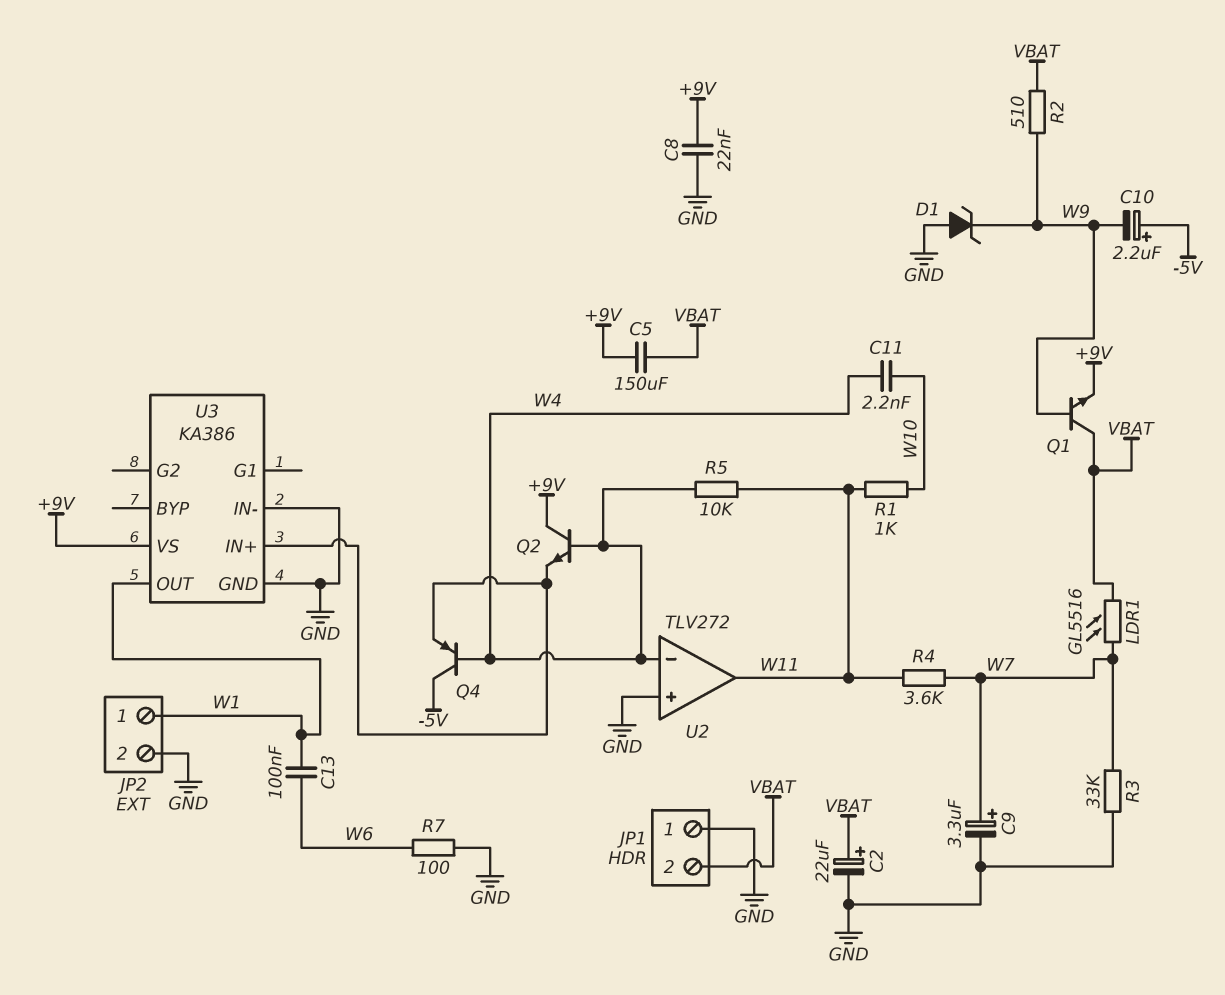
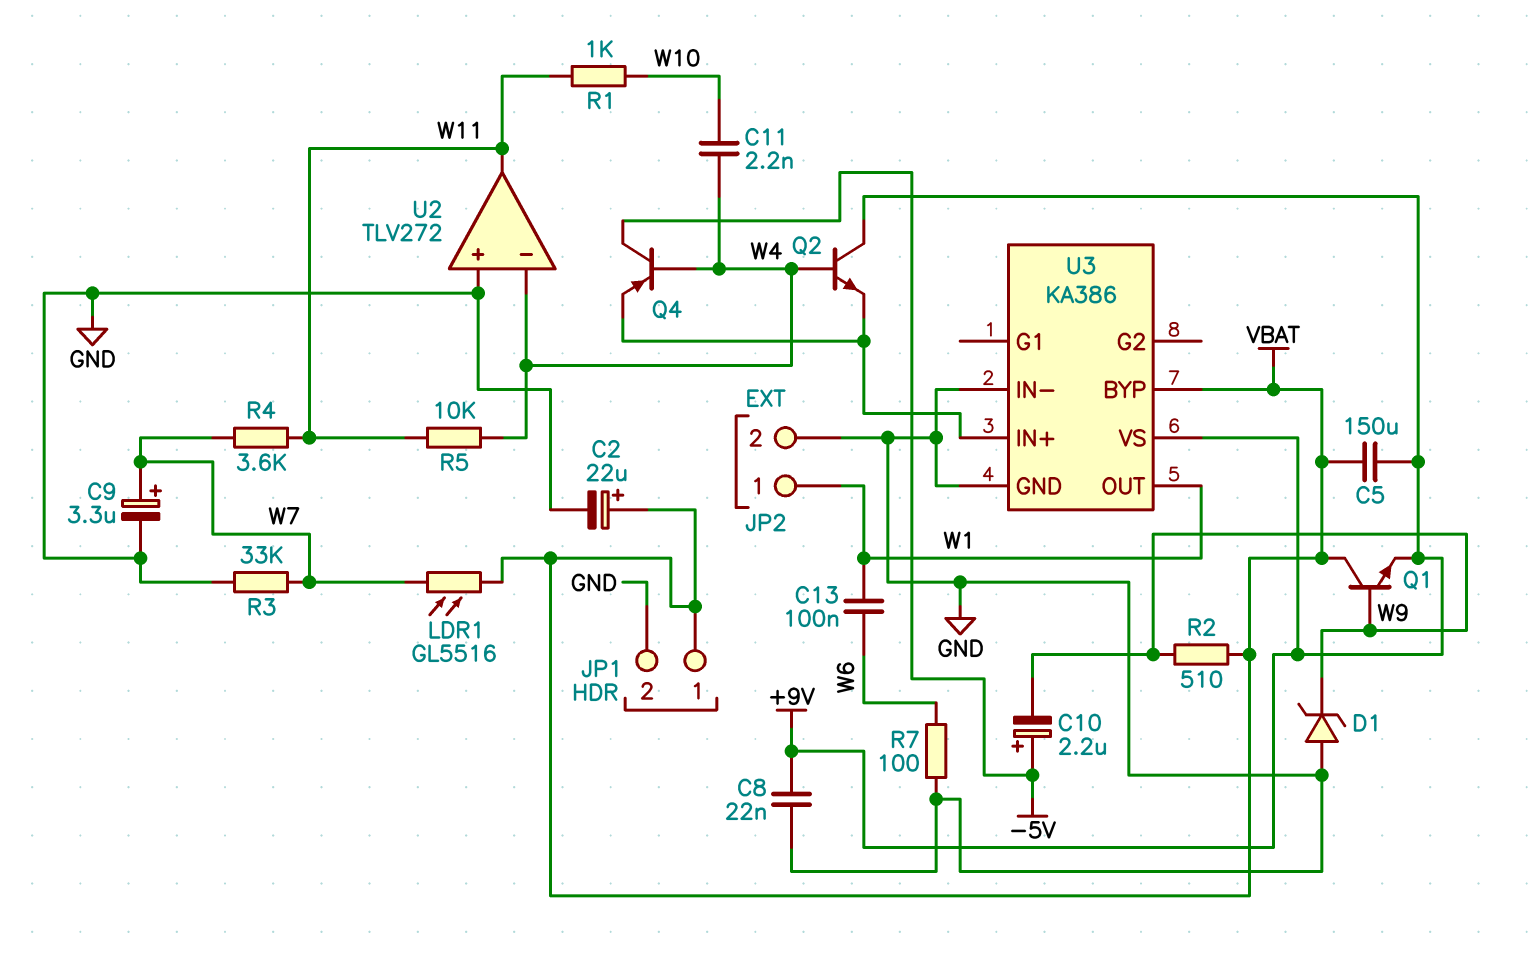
JP1 pin 1: GND -> VBAT
JP1 pin 2: VBAT -> GND
U3 pin BYP: none -> VBAT

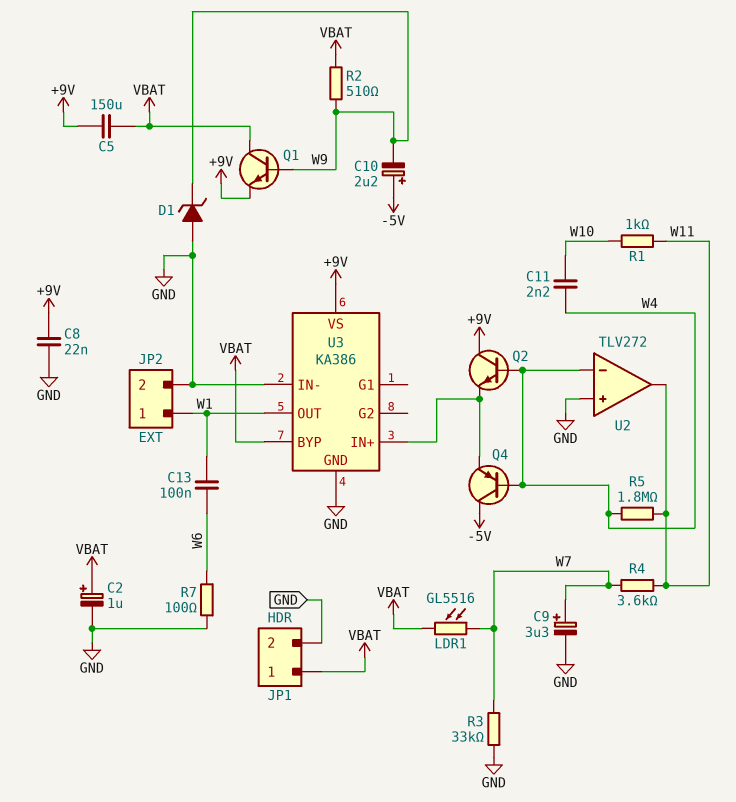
C2: 22uF (plus VBAT, minus GND) -> 1uF (plus VBAT, minus GND)
R5: 10k (W4, W11) -> 1.8M (W4, W11)

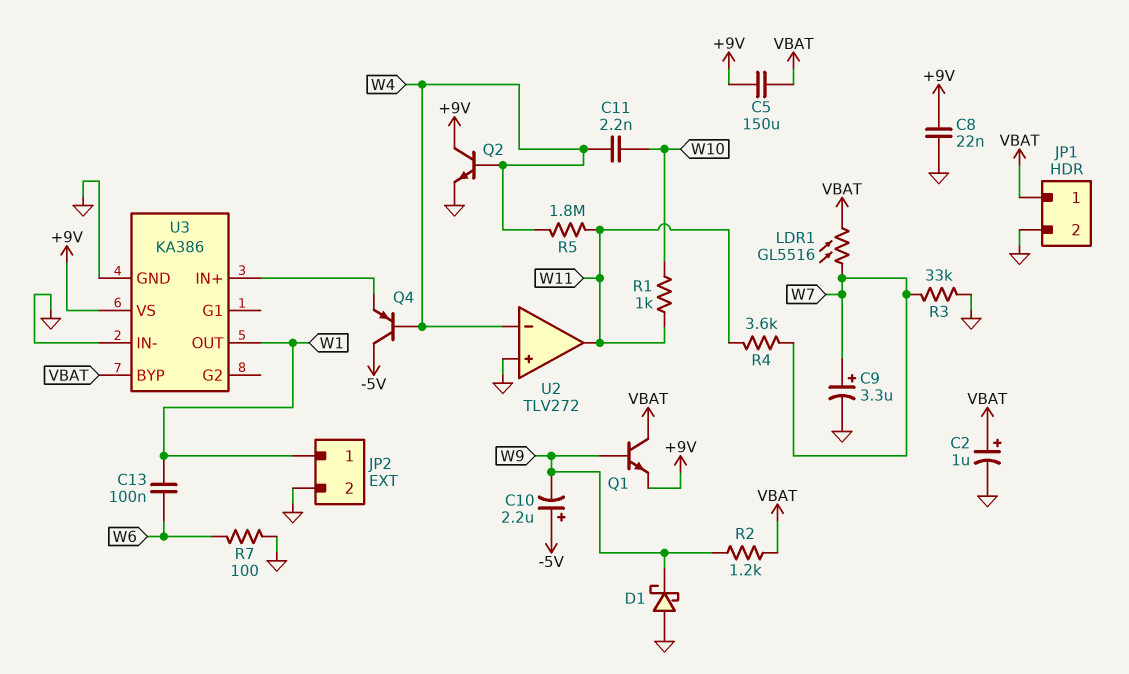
D1: zener (A GND, K W9) -> schottky (A GND, K W9)
Q2: NPN (B W4, C +9V, E U3/IN+) -> NPN (B W4, C +9V, E GND)
R2: 510 (VBAT, W9) -> 1.2k (VBAT, W9)

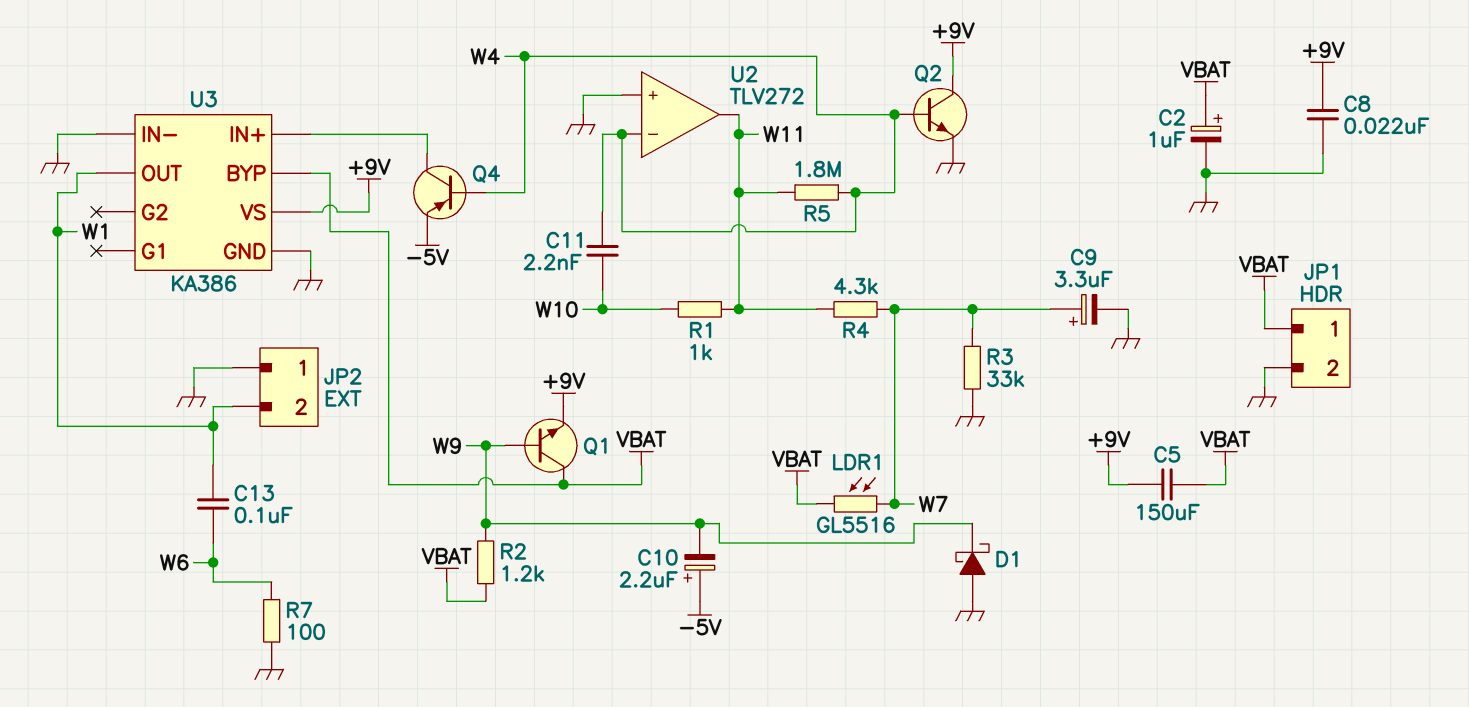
JP2 pin 1: W1 -> GND
JP2 pin 2: GND -> W1
Q4: PNP (B W4, C -5V, E U3/IN+) -> PNP (B W4, C U3/IN+, E -5V)
R4: 3.6k (W7, W11) -> 4.3k (W7, W11)

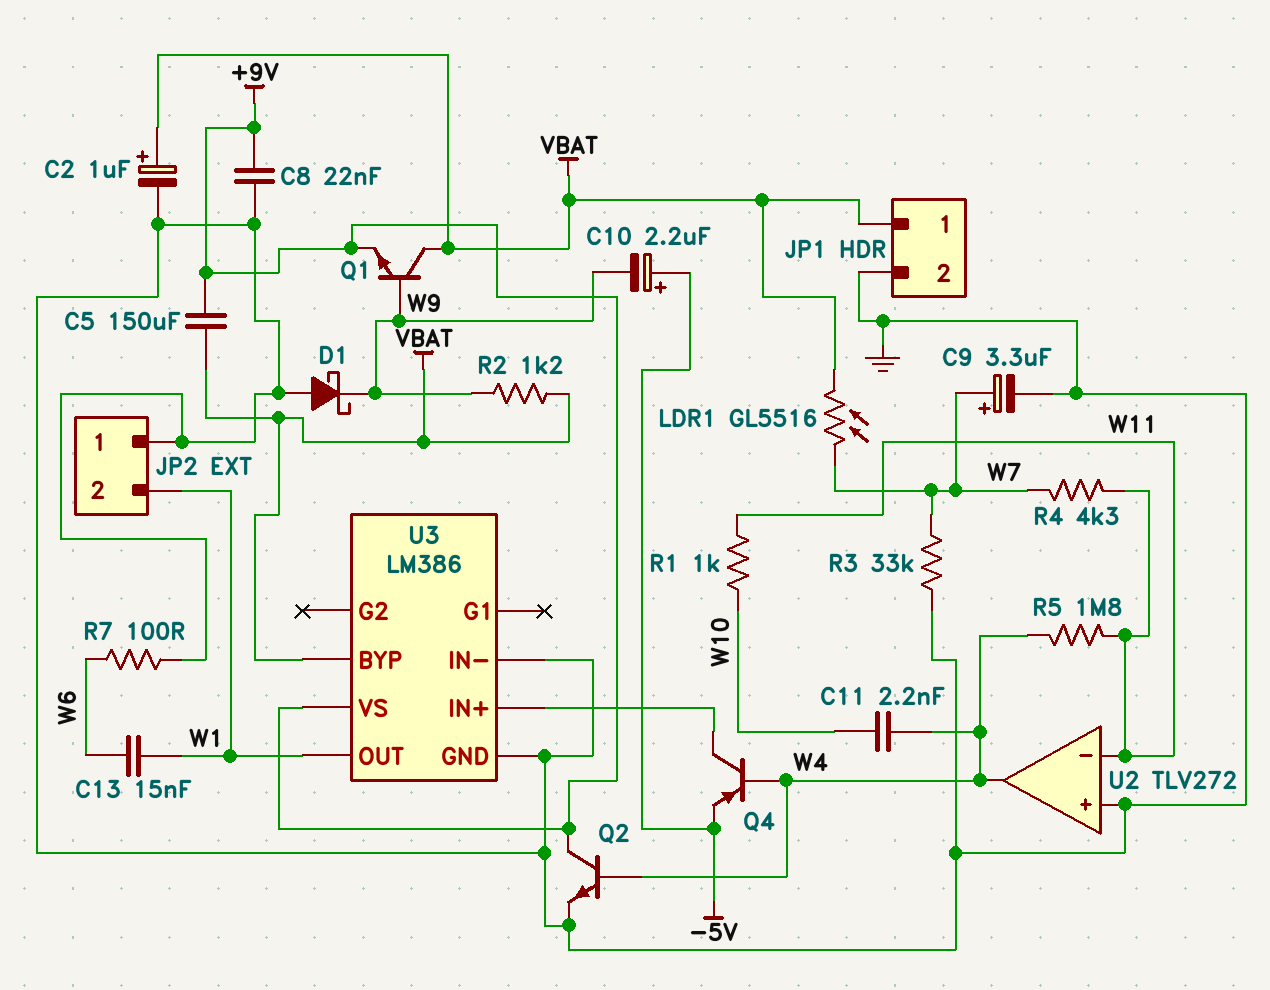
C13: 100nF (W1, W6) -> 15nF (W1, W6)
U2 pin in-: W4 -> W11
U2 pin out: W11 -> W4
U3: KA386 -> LM386

